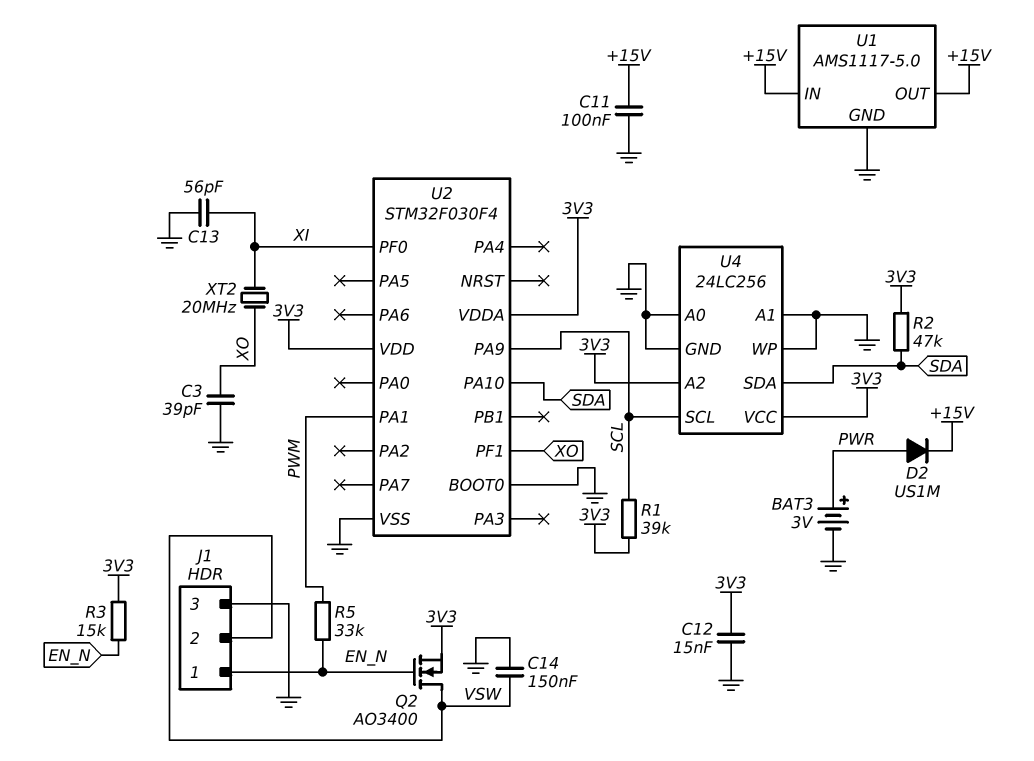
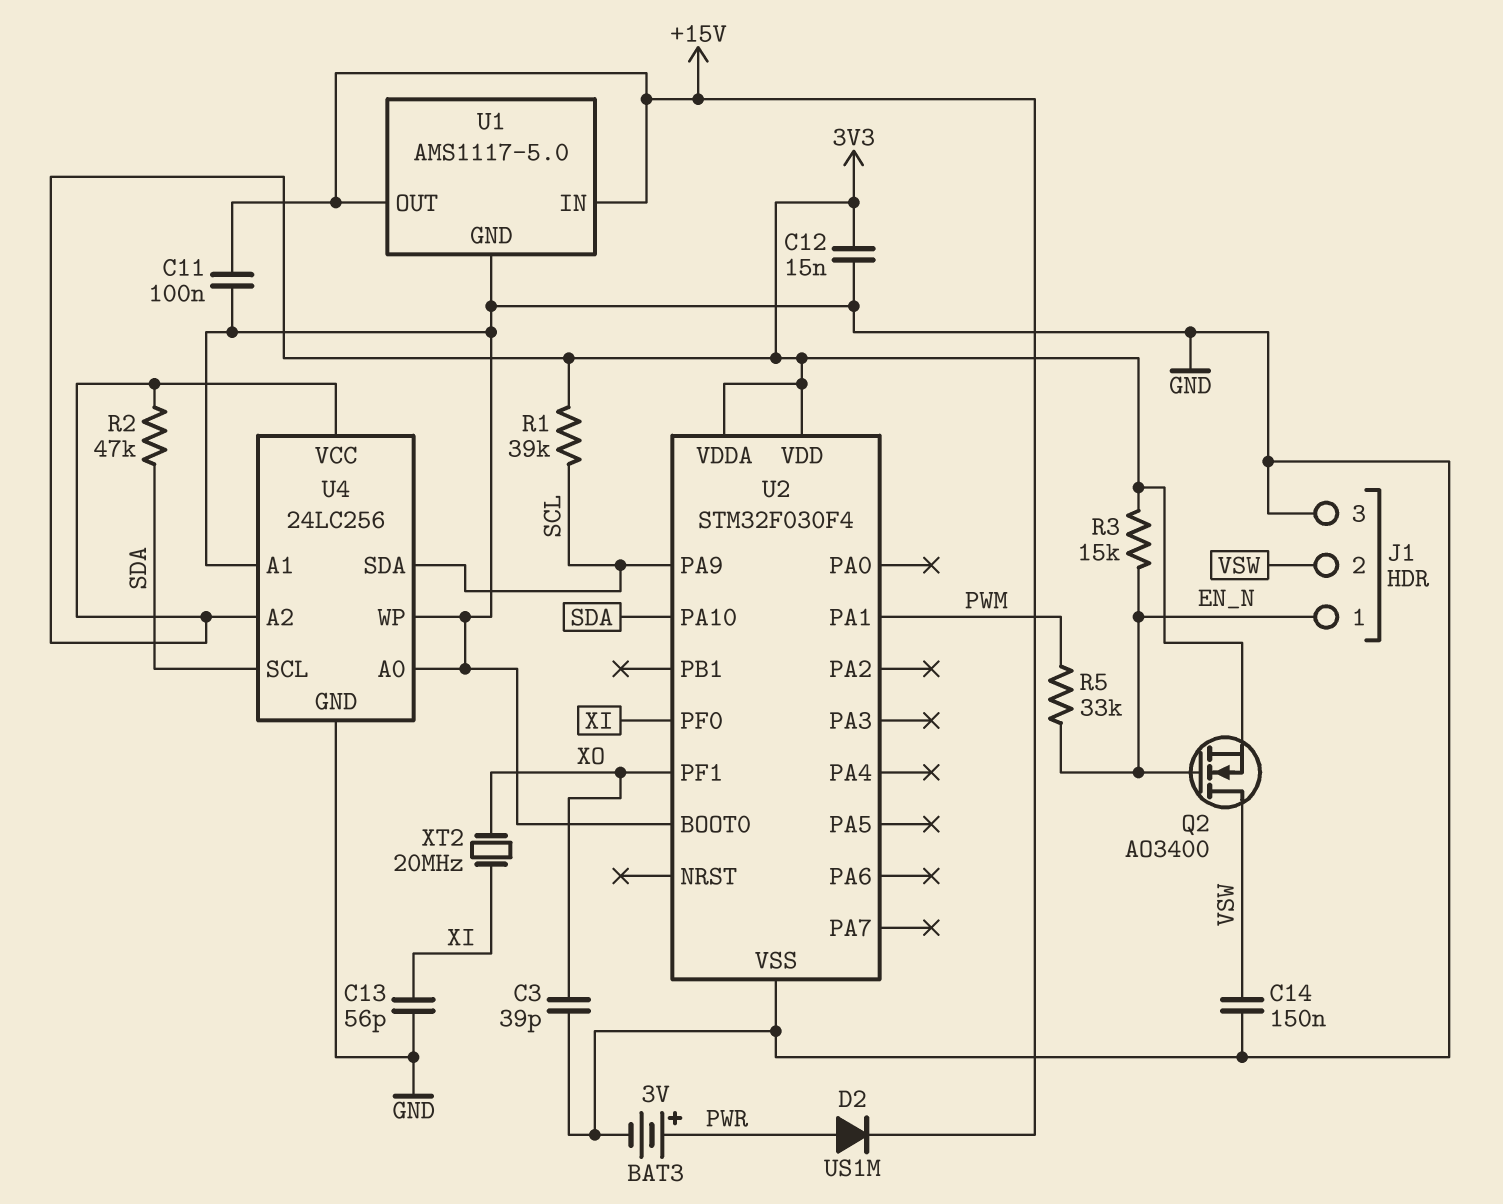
U4 pin SCL: SCL -> SDA
U4 pin SDA: SDA -> SCL

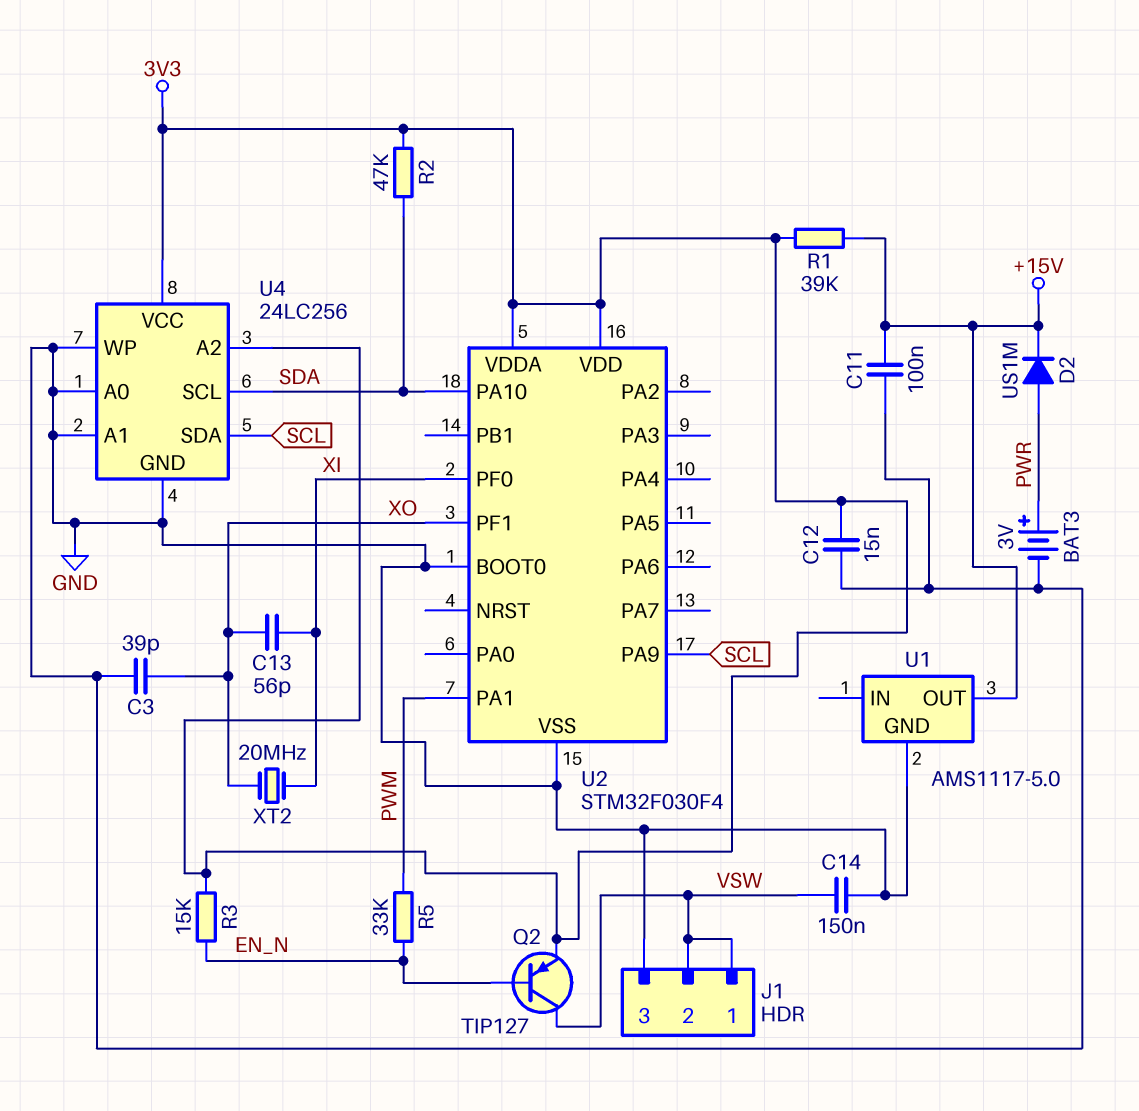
C13: 56pF (GND, XI) -> 56pF (XI, XO)
J1 pin 1: EN_N -> VSW
Q2: NMOS AO3400 (G EN_N, D VSW, S 3V3) -> PNP TIP127 (B EN_N, C VSW, E 3V3)
R1: 39k (3V3, SCL) -> 39k (+15V, 3V3)
U1 pin IN: +15V -> none

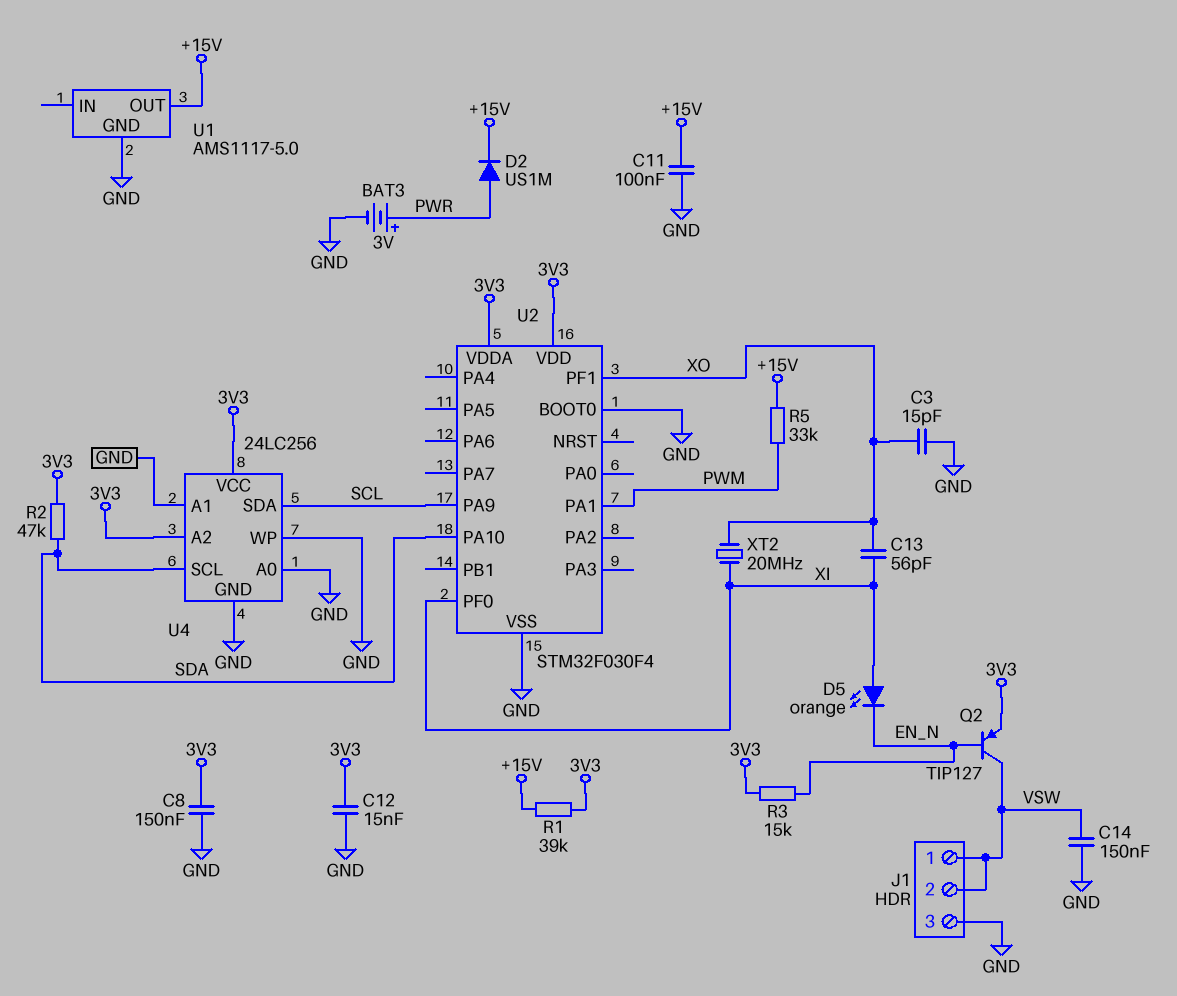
C3: 39pF (GND, XO) -> 15pF (GND, XO)
C8: none -> 150nF (3V3, GND)
D5: none -> LED orange (A XI, K EN_N)
R5: 33k (EN_N, PWM) -> 33k (+15V, PWM)

